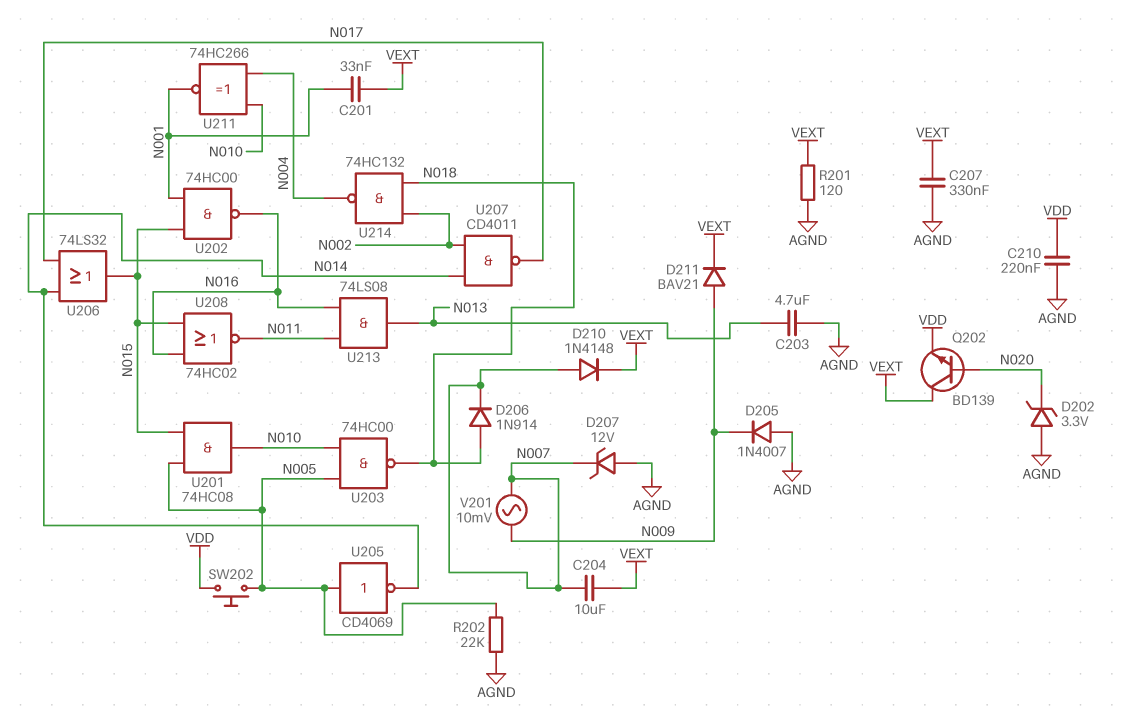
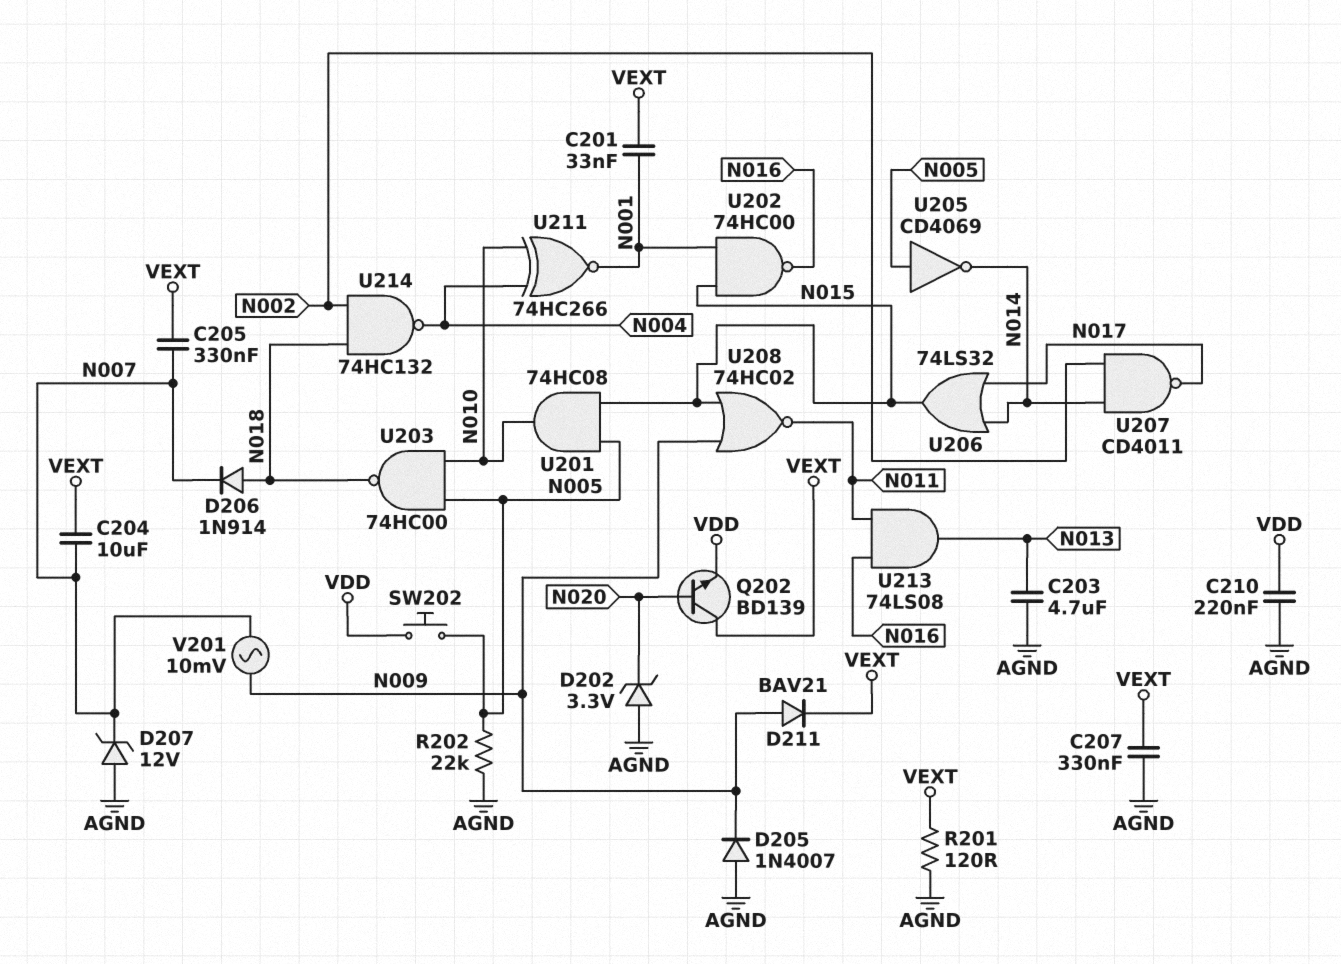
C205: none -> 330nF (N007, VEXT)
D210: diode 1N4148 (A N007, K VEXT) -> none
U208: NOR 74HC02 (in N015, in N016, out N011) -> NOR 74HC02 (in N009, in N015, out N011)

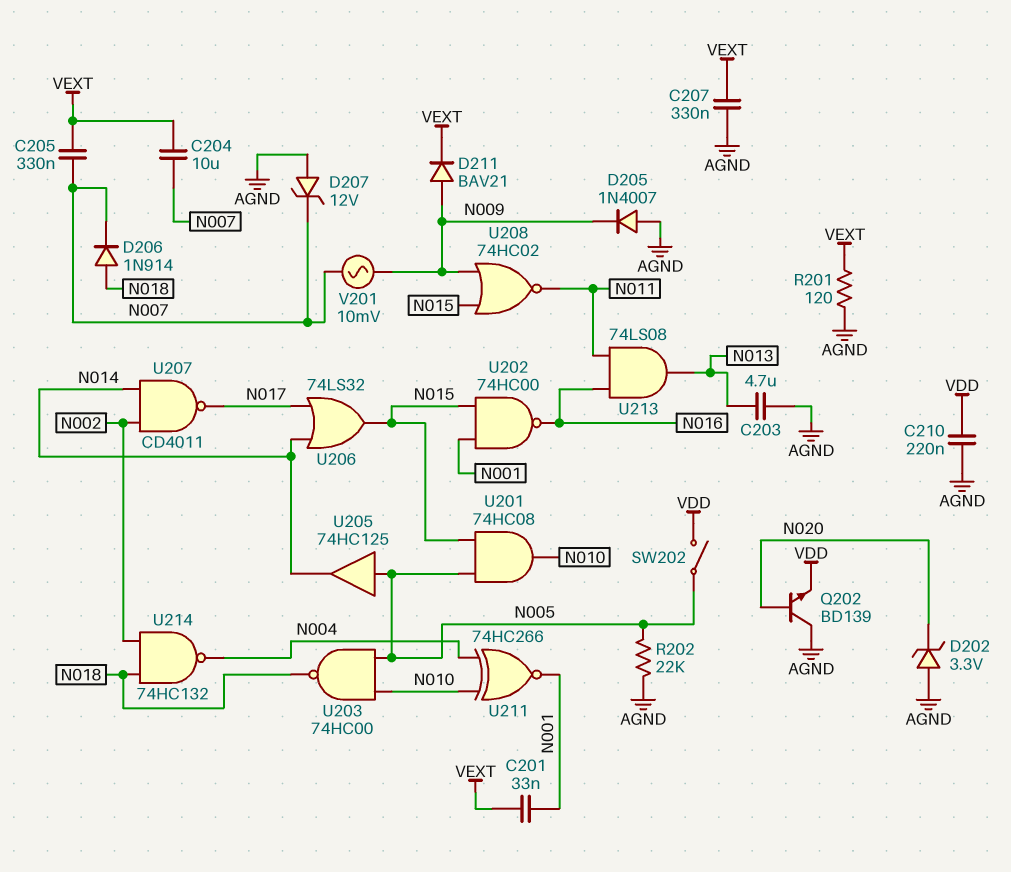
Q202: NPN BD139 (B N020, C VEXT, E VDD) -> NPN BD139 (B N020, C AGND, E VDD)
SW202: button (N005, VDD) -> switch (N005, VDD)
U205: NOT CD4069 (in N005, out N014) -> buffer 74HC125 (in N005, out N014)

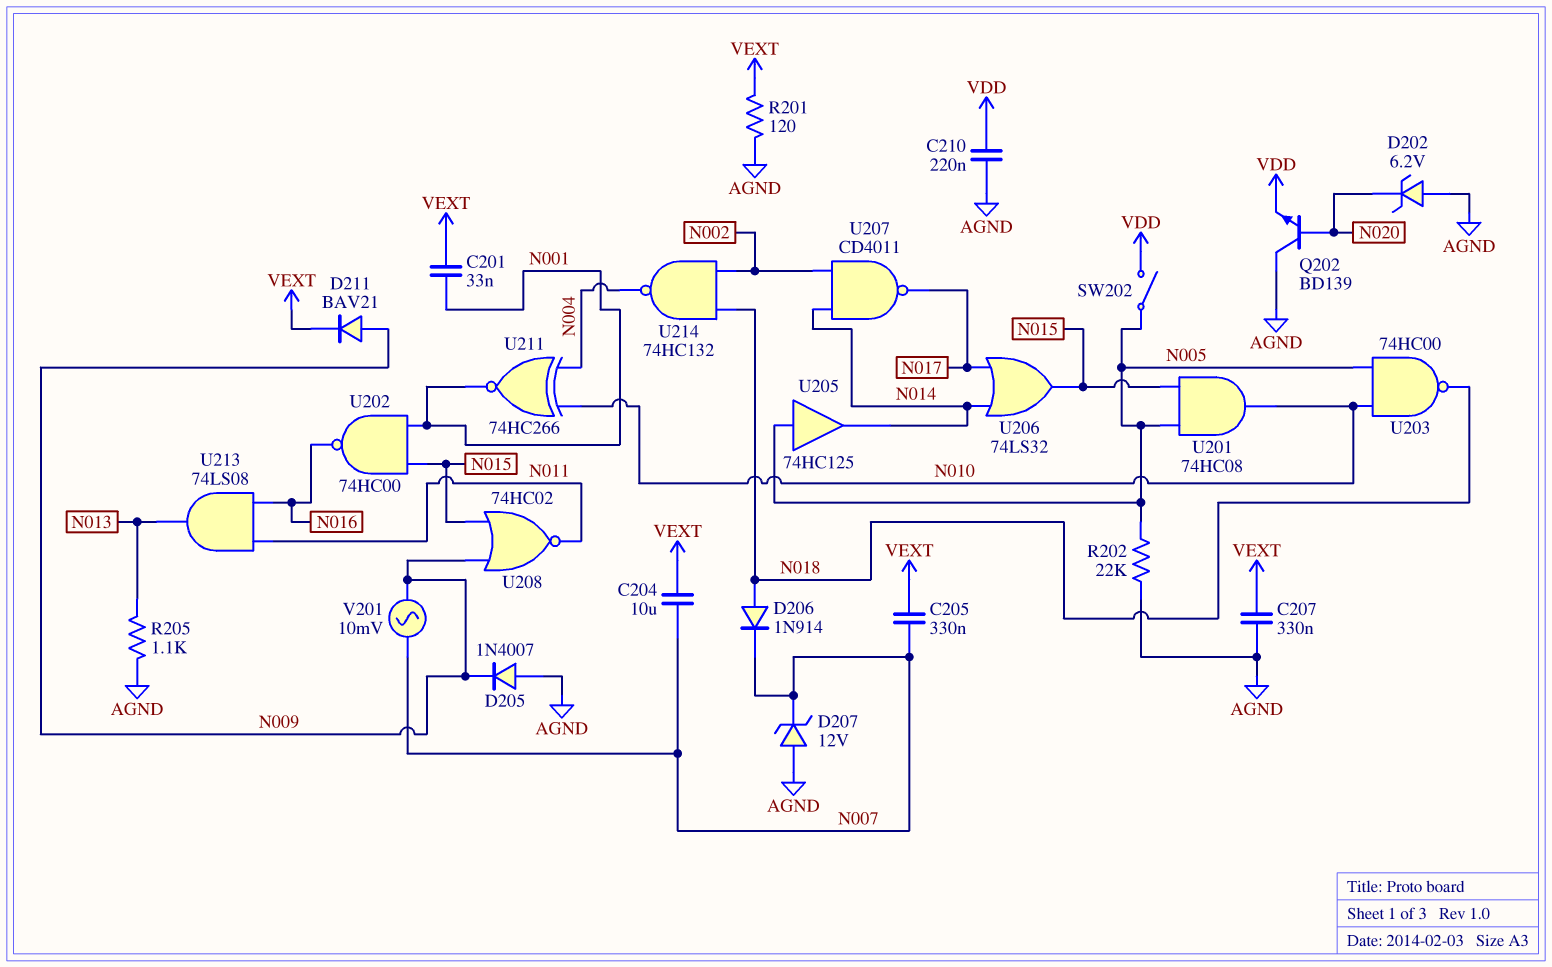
C203: 4.7uF (AGND, N013) -> none
D202: zener 3.3V (A AGND, K N020) -> zener 6.2V (A AGND, K N020)
R205: none -> 1.1k (AGND, N013)

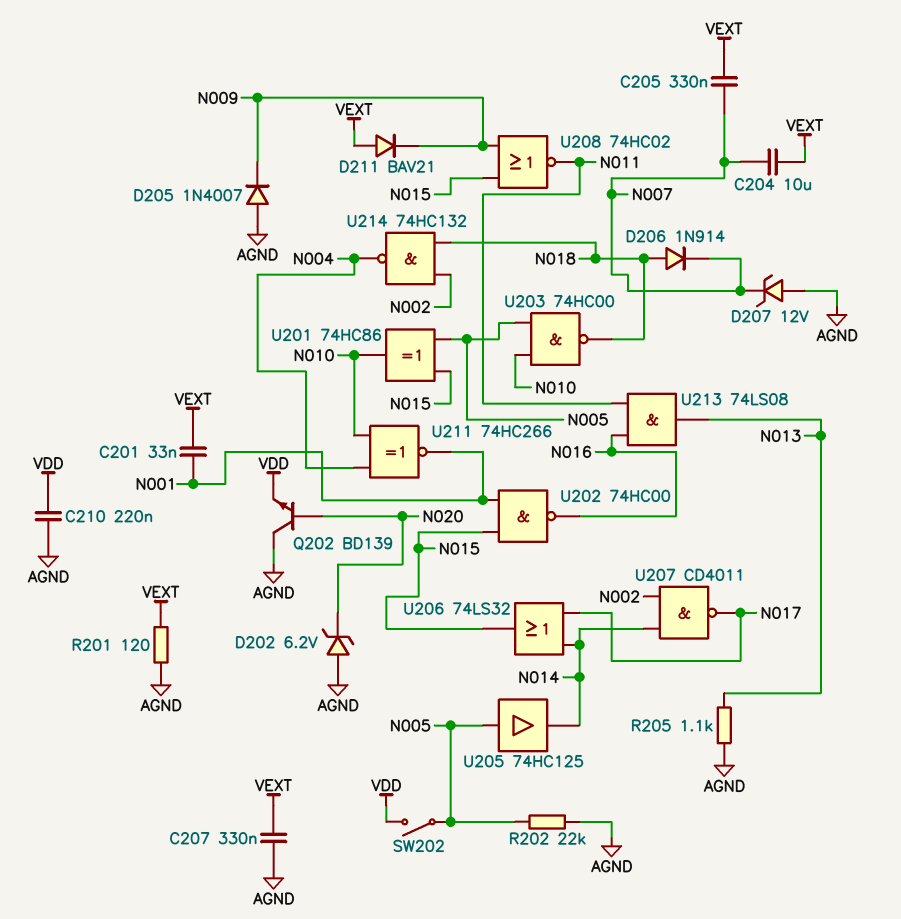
D211: diode BAV21 (A N009, K VEXT) -> diode BAV21 (A VEXT, K N009)
U201: AND 74HC08 (in N005, in N015, out N010) -> XOR 74HC86 (in N005, in N015, out N010)
V201: AC 10mV (N007, N009) -> none

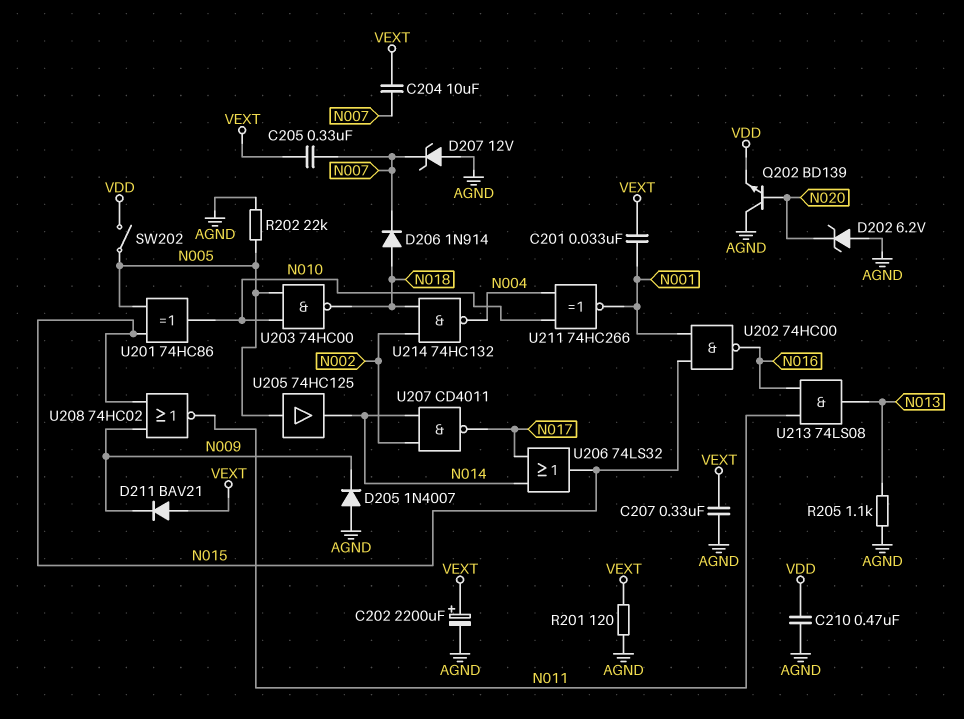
C202: none -> 2200uF (plus VEXT, minus AGND)
C210: 220nF (AGND, VDD) -> 470nF (AGND, VDD)

